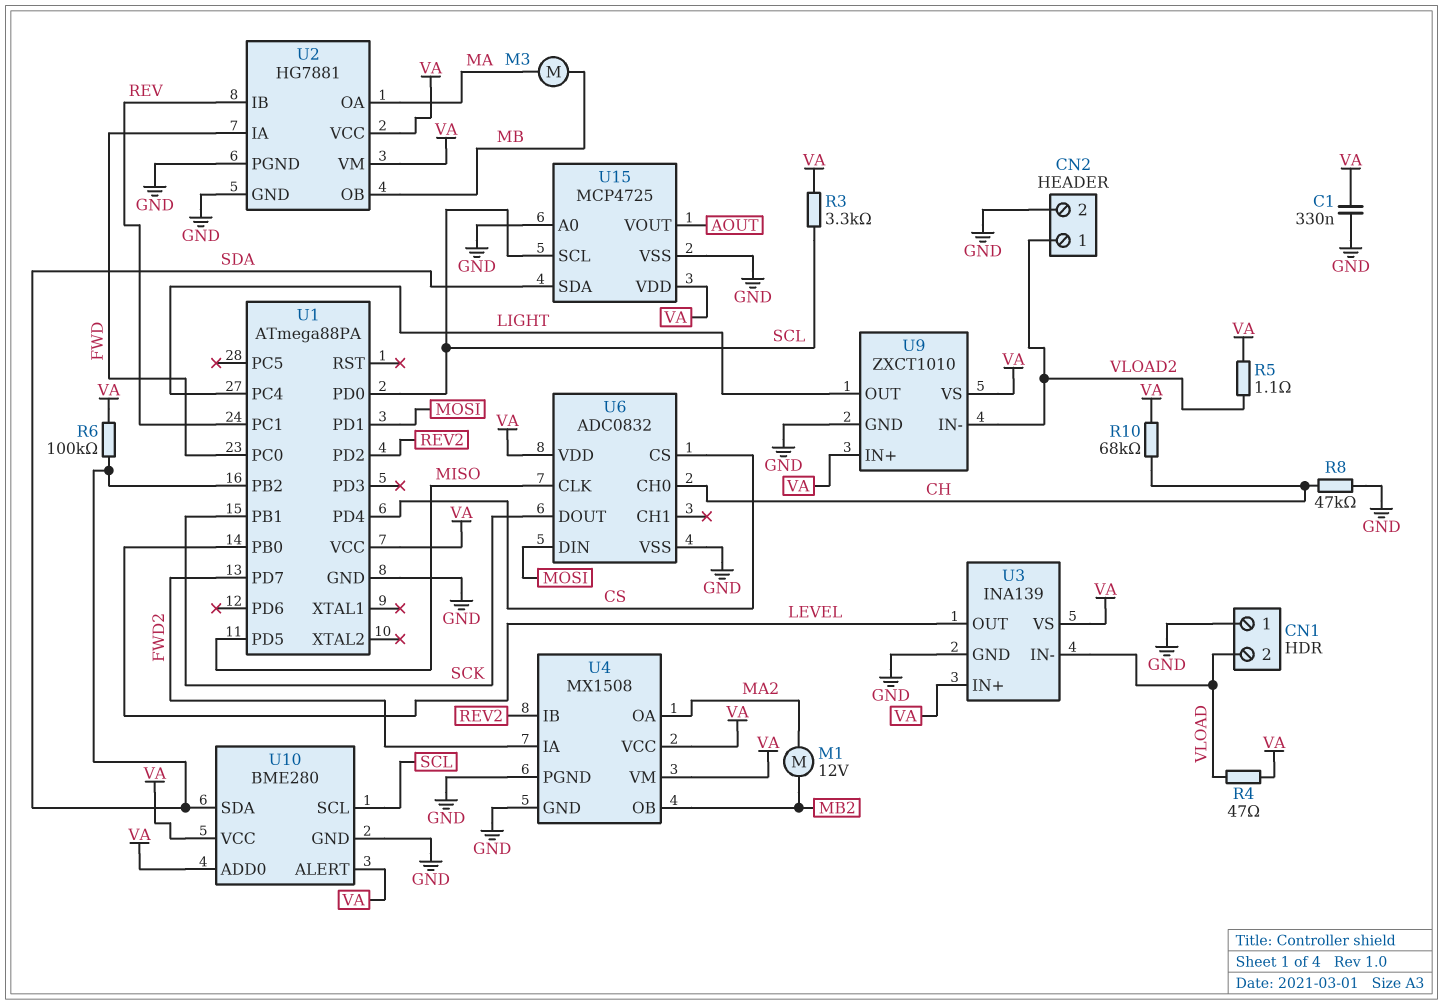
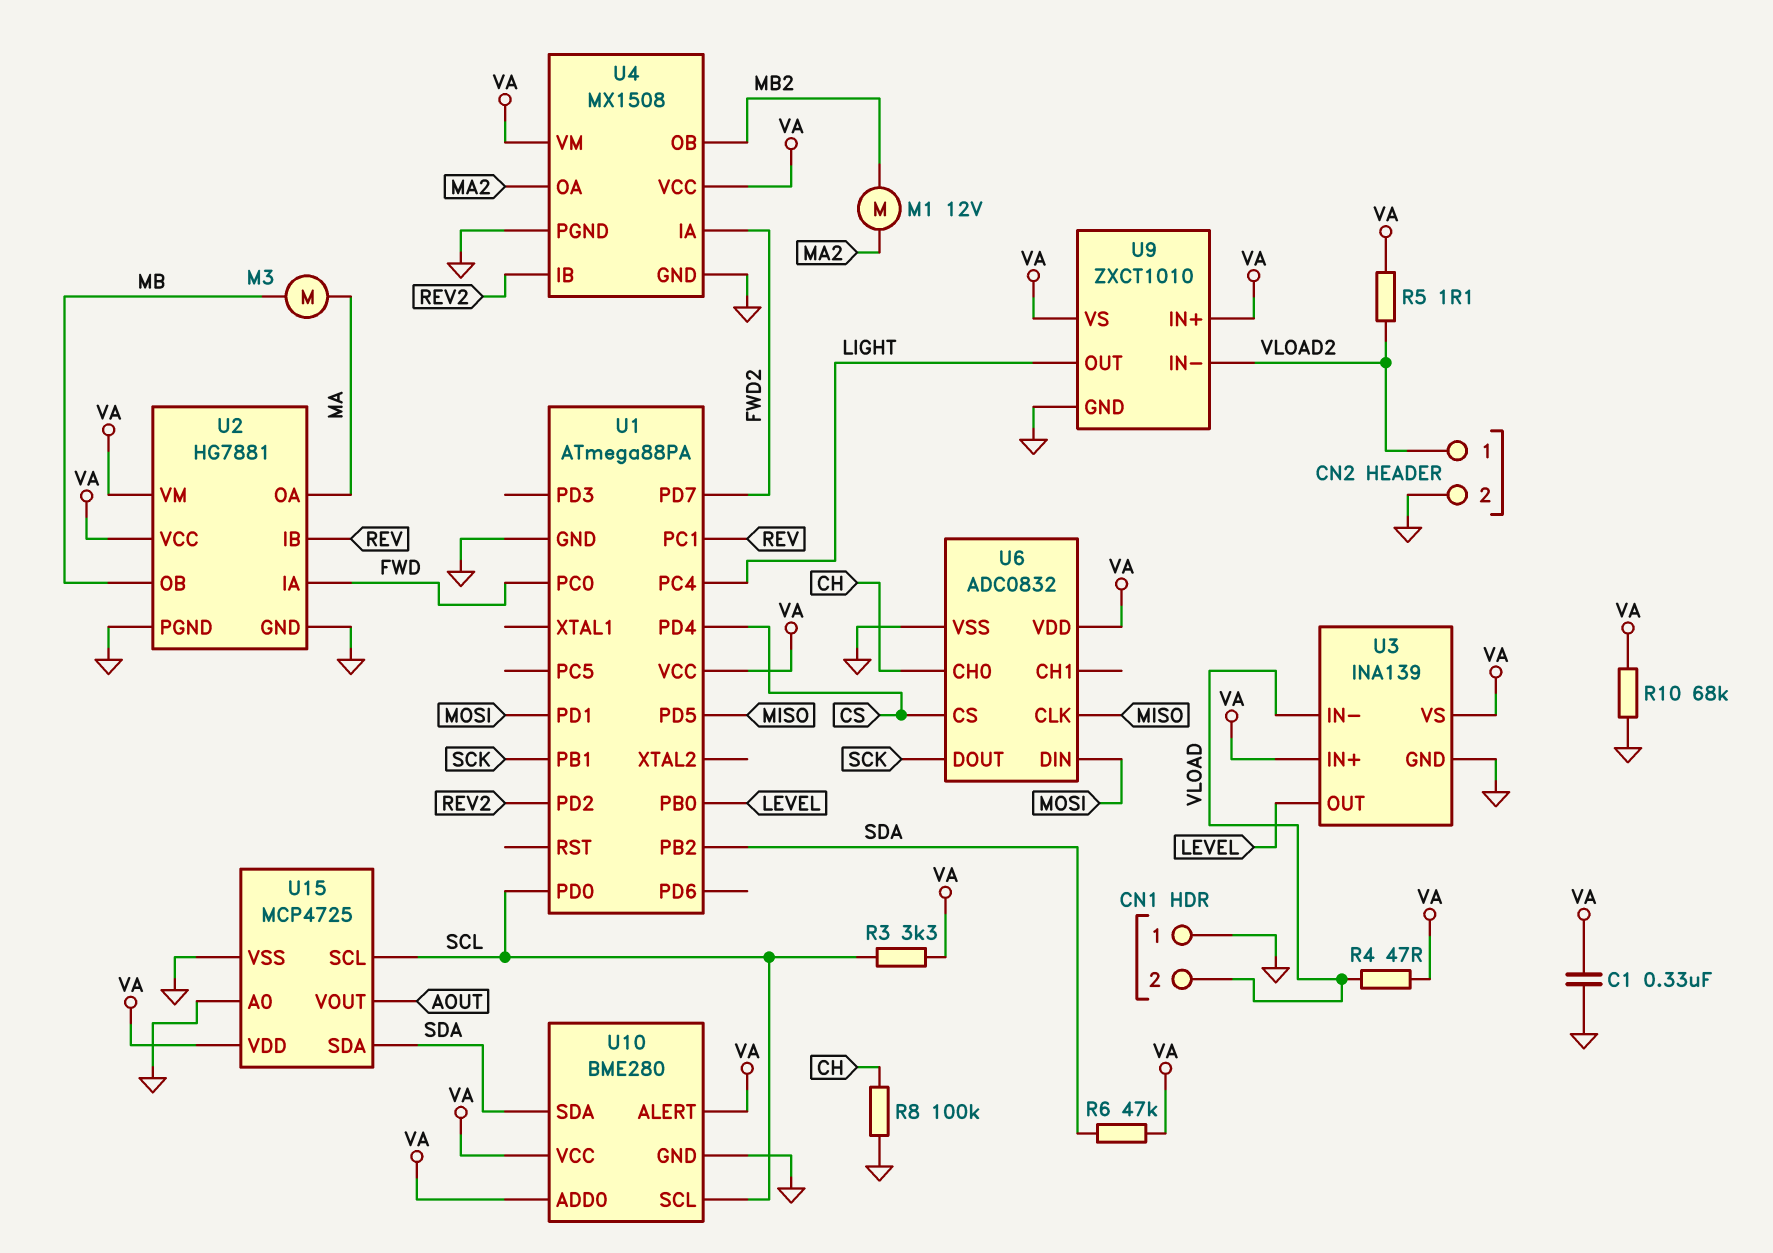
R6: 100k (SDA, VA) -> 47k (SDA, VA)
R8: 47k (CH, GND) -> 100k (CH, GND)
R10: 68k (CH, VA) -> 68k (GND, VA)

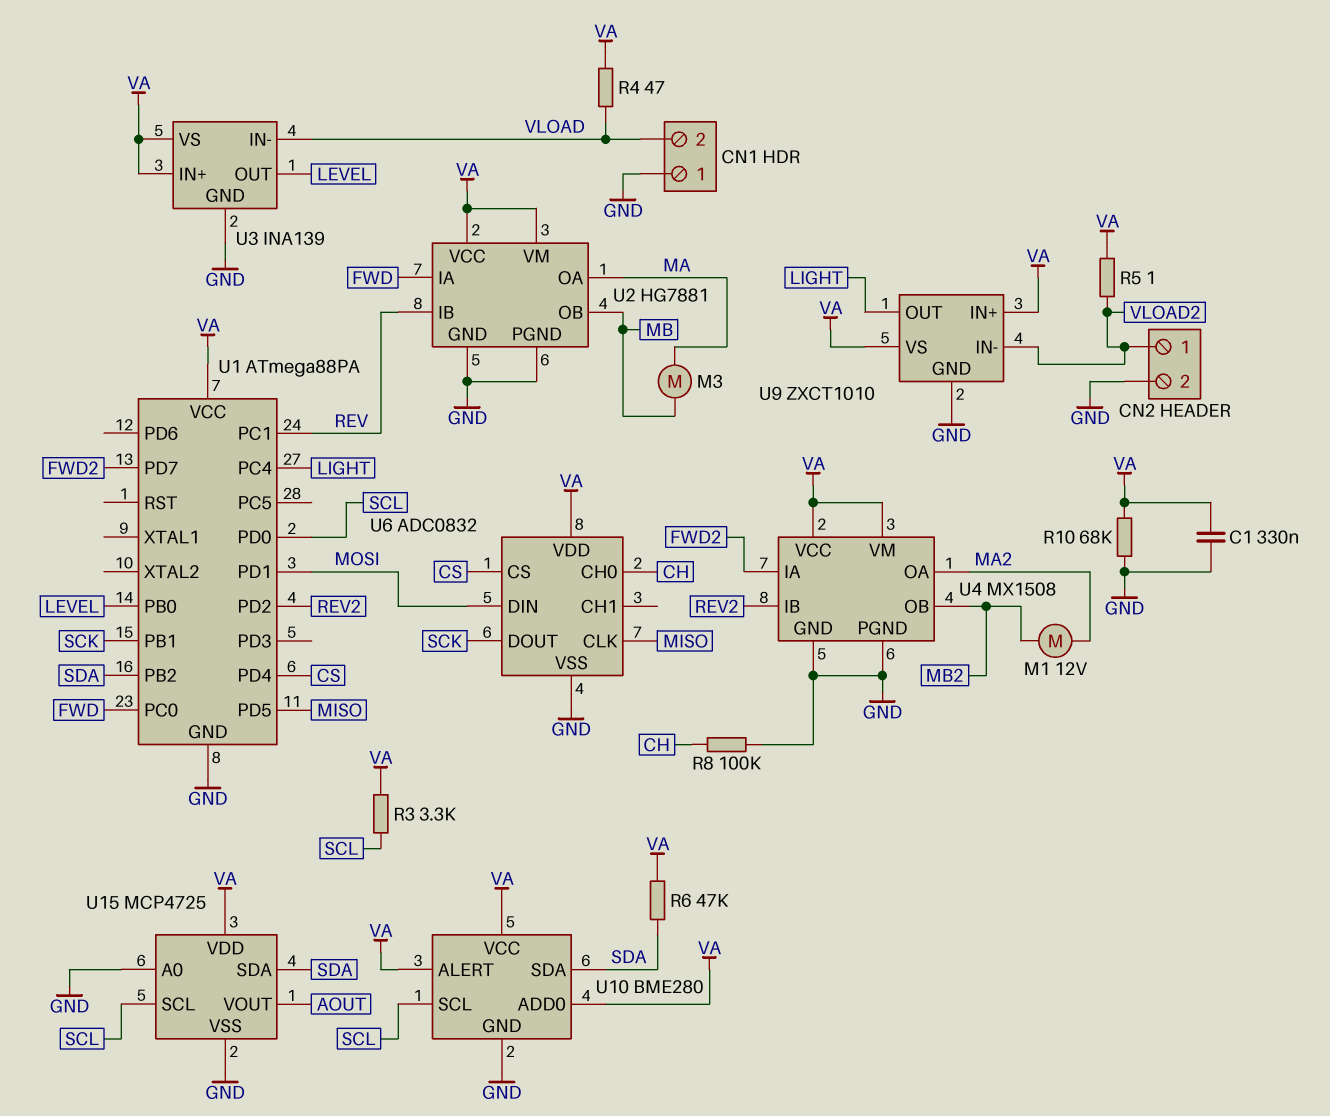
R5: 1.1 (VA, VLOAD2) -> 1 (VA, VLOAD2)

